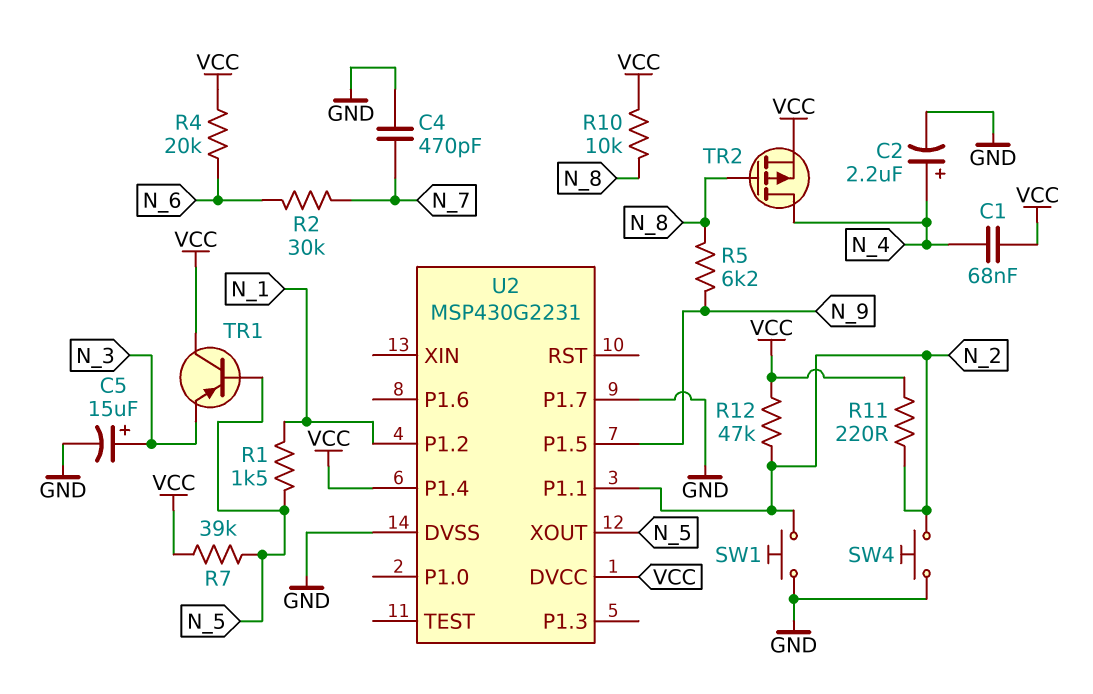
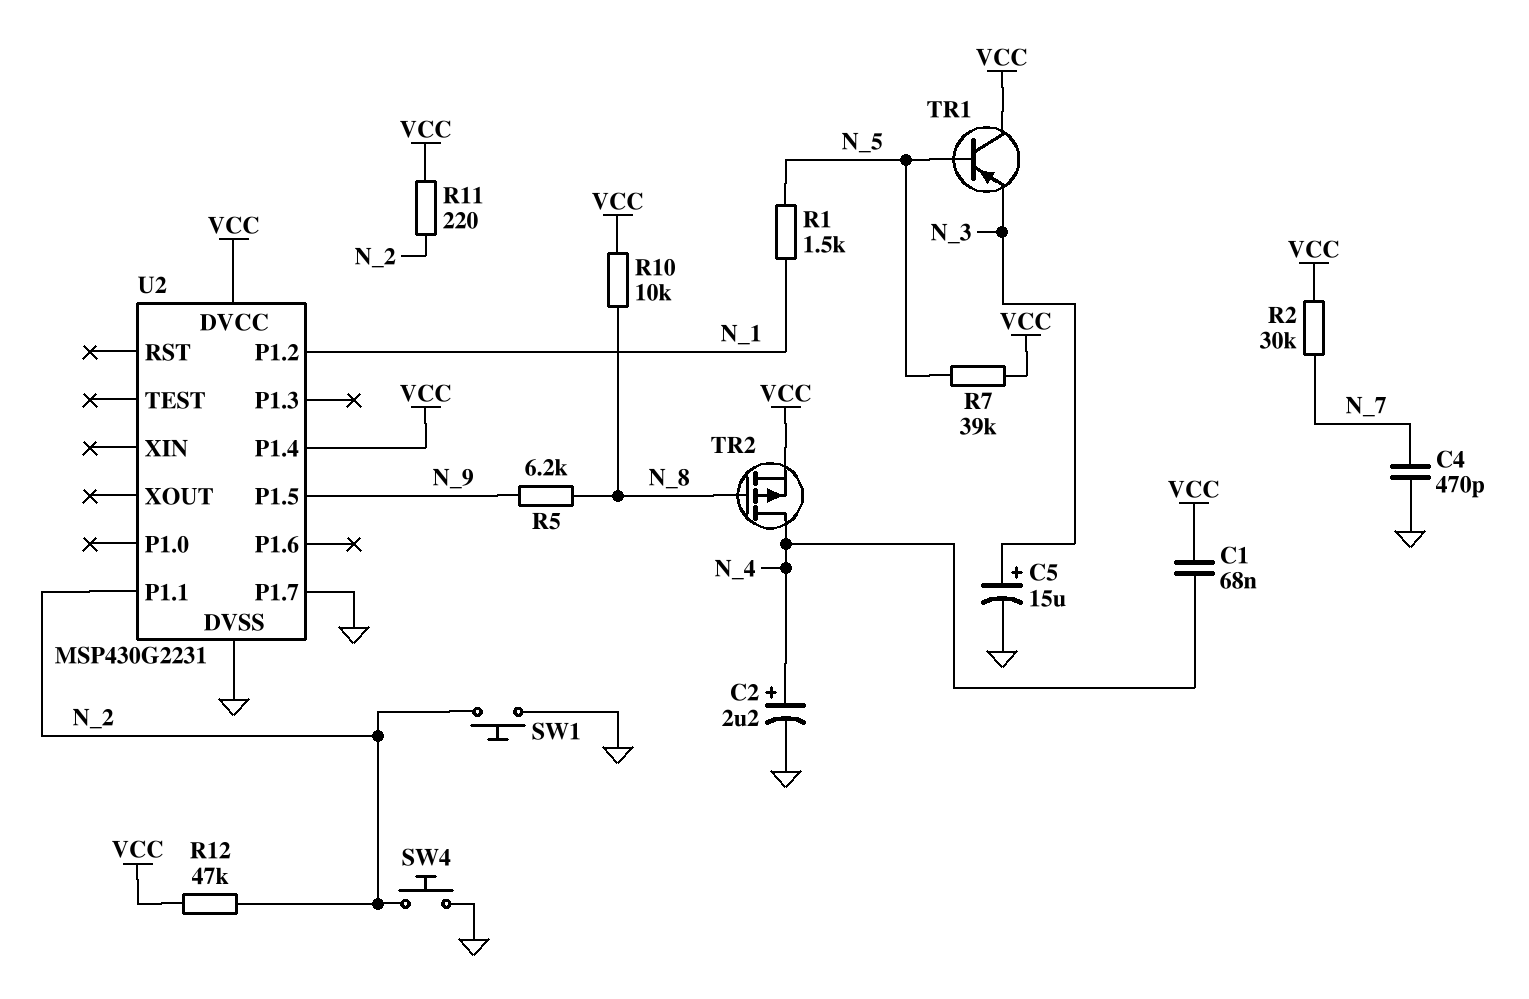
R2: 30k (N_6, N_7) -> 30k (N_7, VCC)
R4: 20k (N_6, VCC) -> none
U2 pin XOUT: N_5 -> none

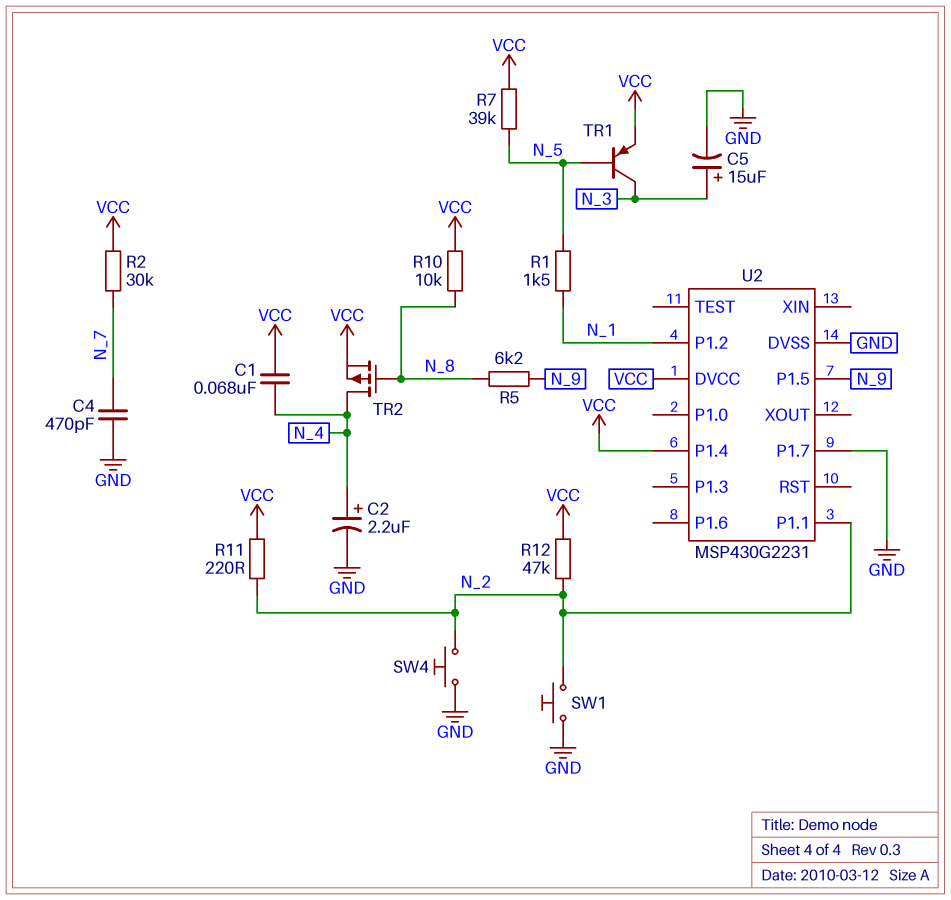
TR1: PNP (B N_5, C VCC, E N_3) -> PNP (B N_5, C N_3, E VCC)

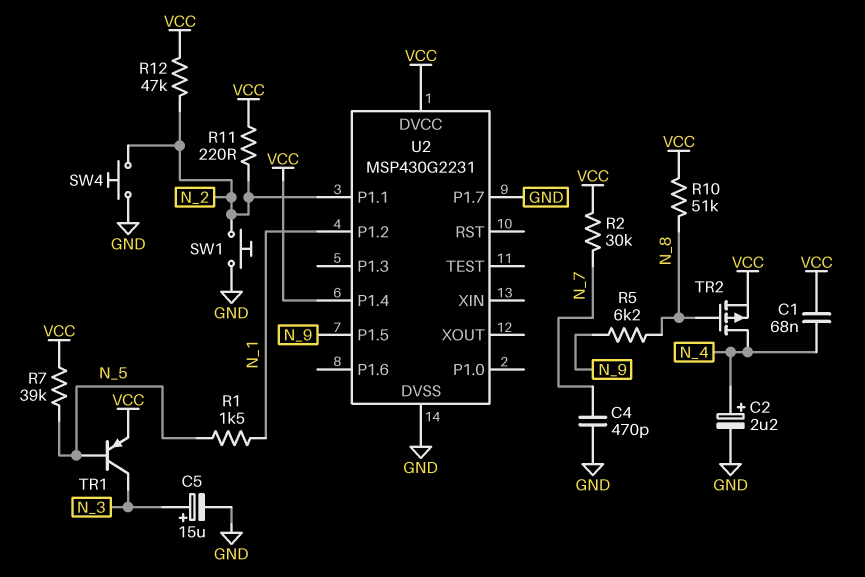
R10: 10k (N_8, VCC) -> 51k (N_8, VCC)

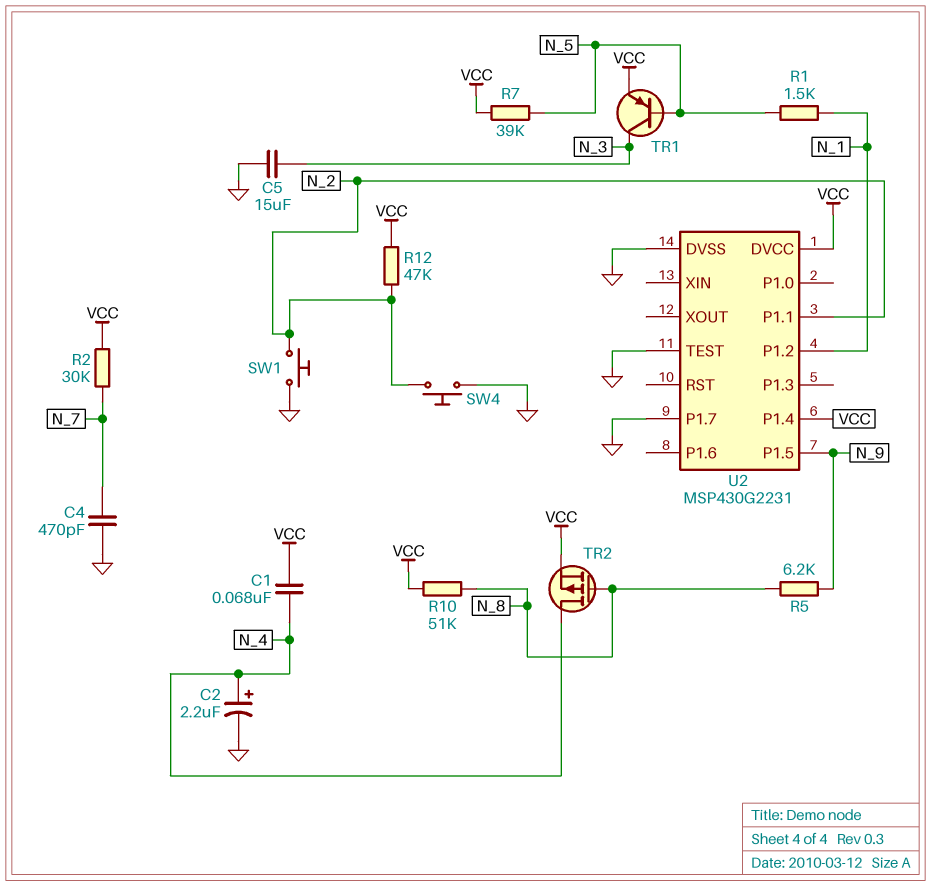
C5: 15uF (plus N_3, minus GND) -> 15uF (GND, N_3)
R11: 220 (N_2, VCC) -> none
U2 pin TEST: none -> GND

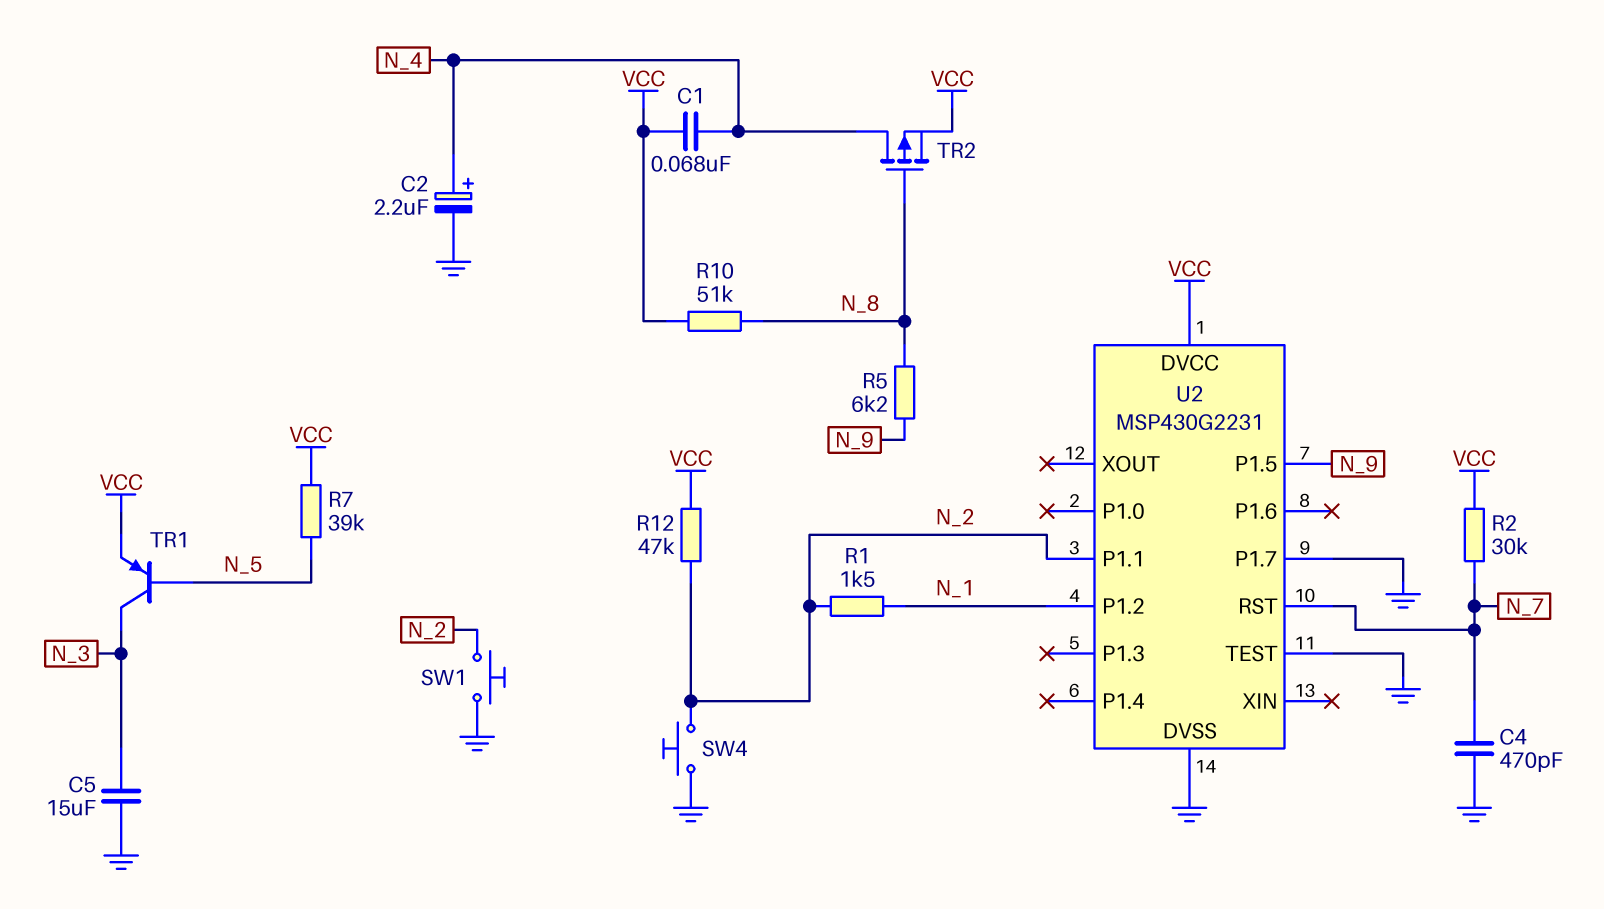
R1: 1.5k (N_1, N_5) -> 1.5k (N_1, N_2)
U2 pin P1.4: VCC -> none
U2 pin RST: none -> N_7

